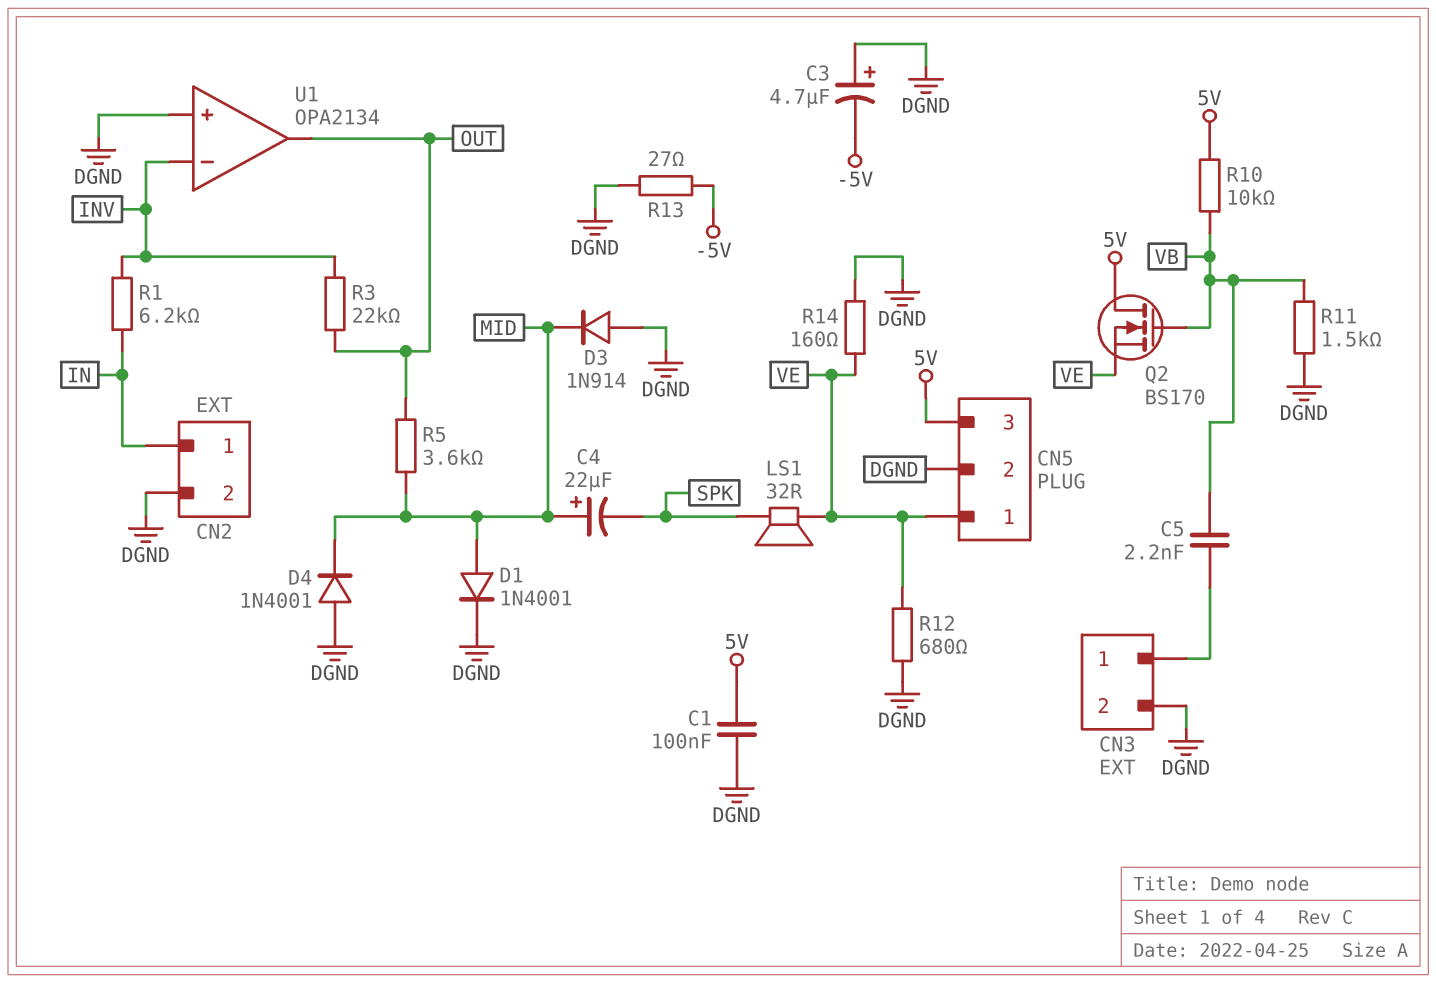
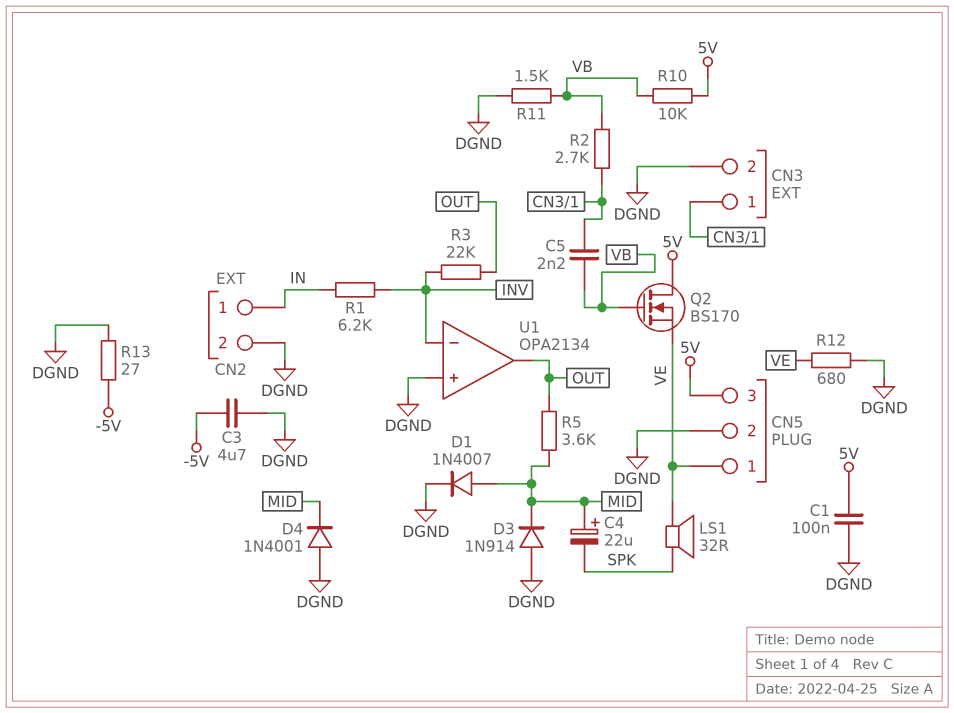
C3: 4.7uF (plus DGND, minus -5V) -> 4.7uF (-5V, DGND)
D1: diode 1N4001 (A MID, K DGND) -> diode 1N4007 (A MID, K DGND)
R2: none -> 2.7k (CN3/1, VB)
R14: 160 (DGND, VE) -> none

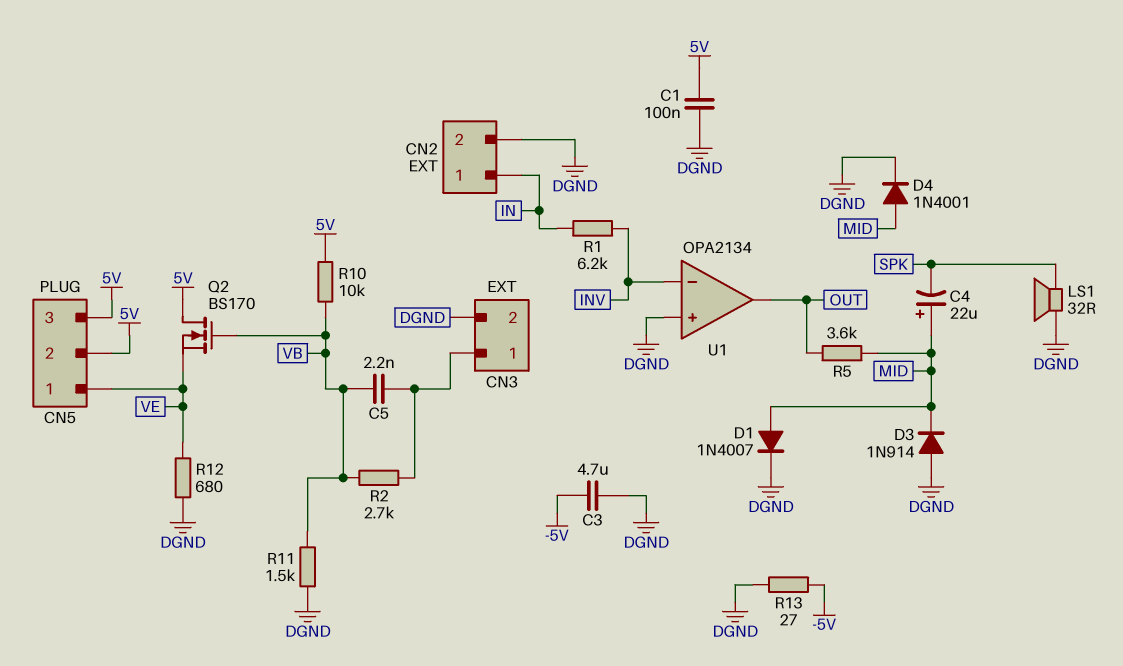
CN5 pin 2: DGND -> 5V
D4: diode 1N4001 (A DGND, K MID) -> diode 1N4001 (A MID, K DGND)
LS1: speaker 32R (SPK, VE) -> speaker 32R (DGND, SPK)
R3: 22k (INV, OUT) -> none

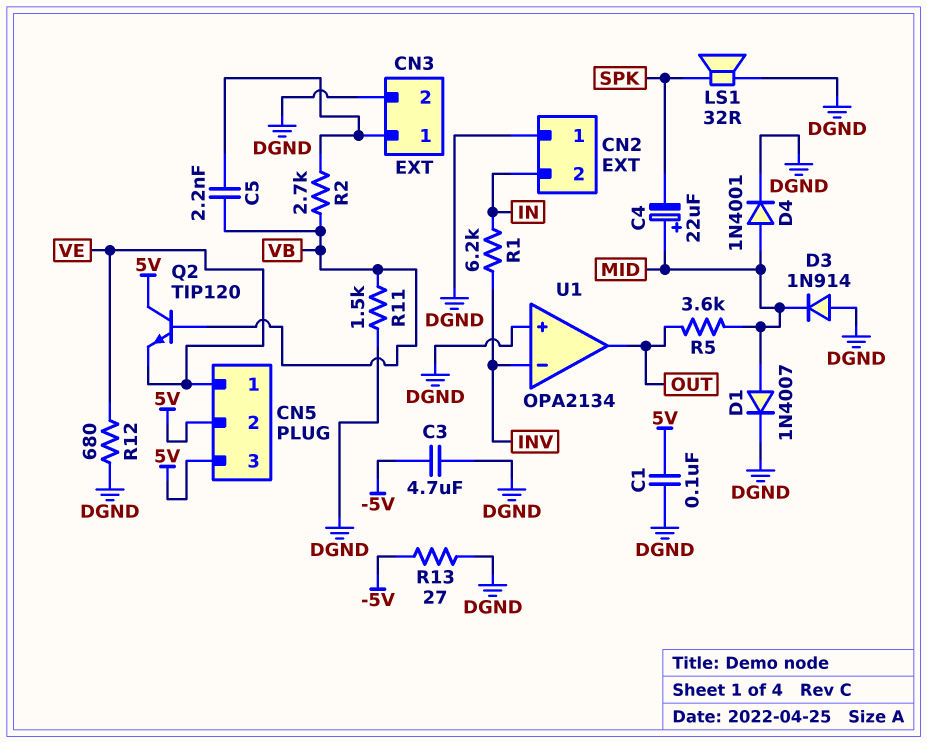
CN2 pin 1: IN -> DGND
CN2 pin 2: DGND -> IN
Q2: NMOS BS170 (G VB, D 5V, S VE) -> NPN TIP120 (B VB, C 5V, E VE)
R10: 10k (5V, VB) -> none

